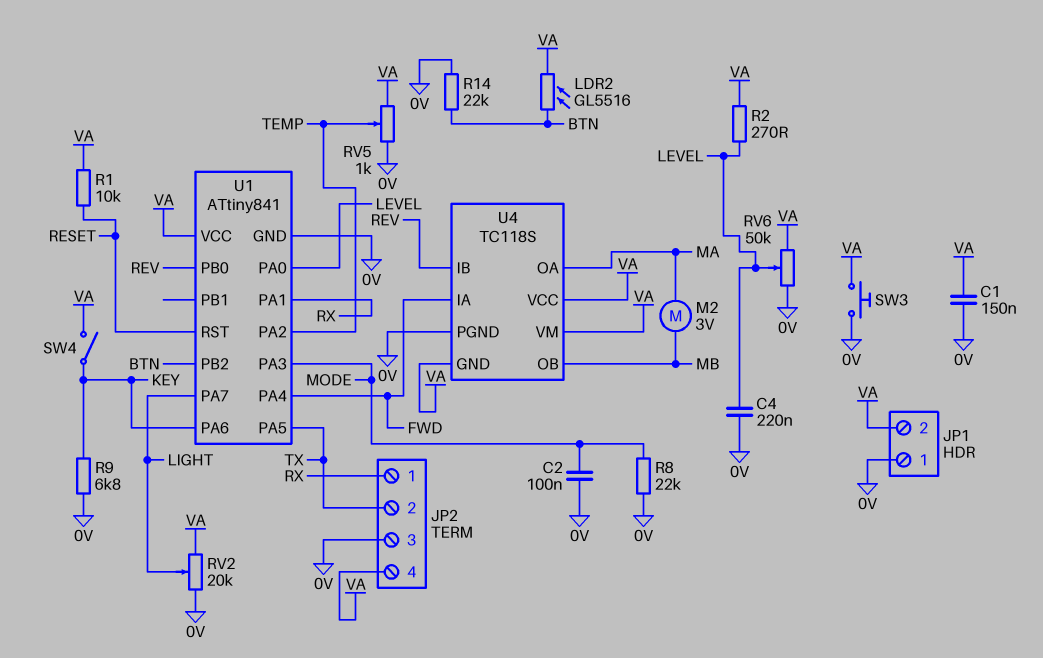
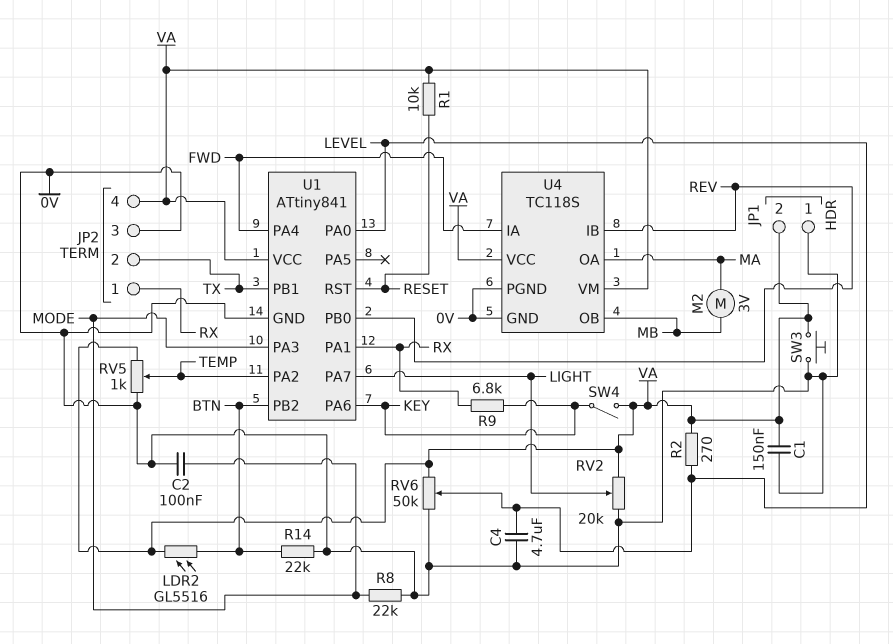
C4: 220nF (0V, LEVEL) -> 4.7uF (0V, LEVEL)
R9: 6.8k (0V, KEY) -> 6.8k (KEY, RX)
U1 pin PA5: TX -> none
U1 pin PB1: none -> TX
U4 pin GND: VA -> 0V

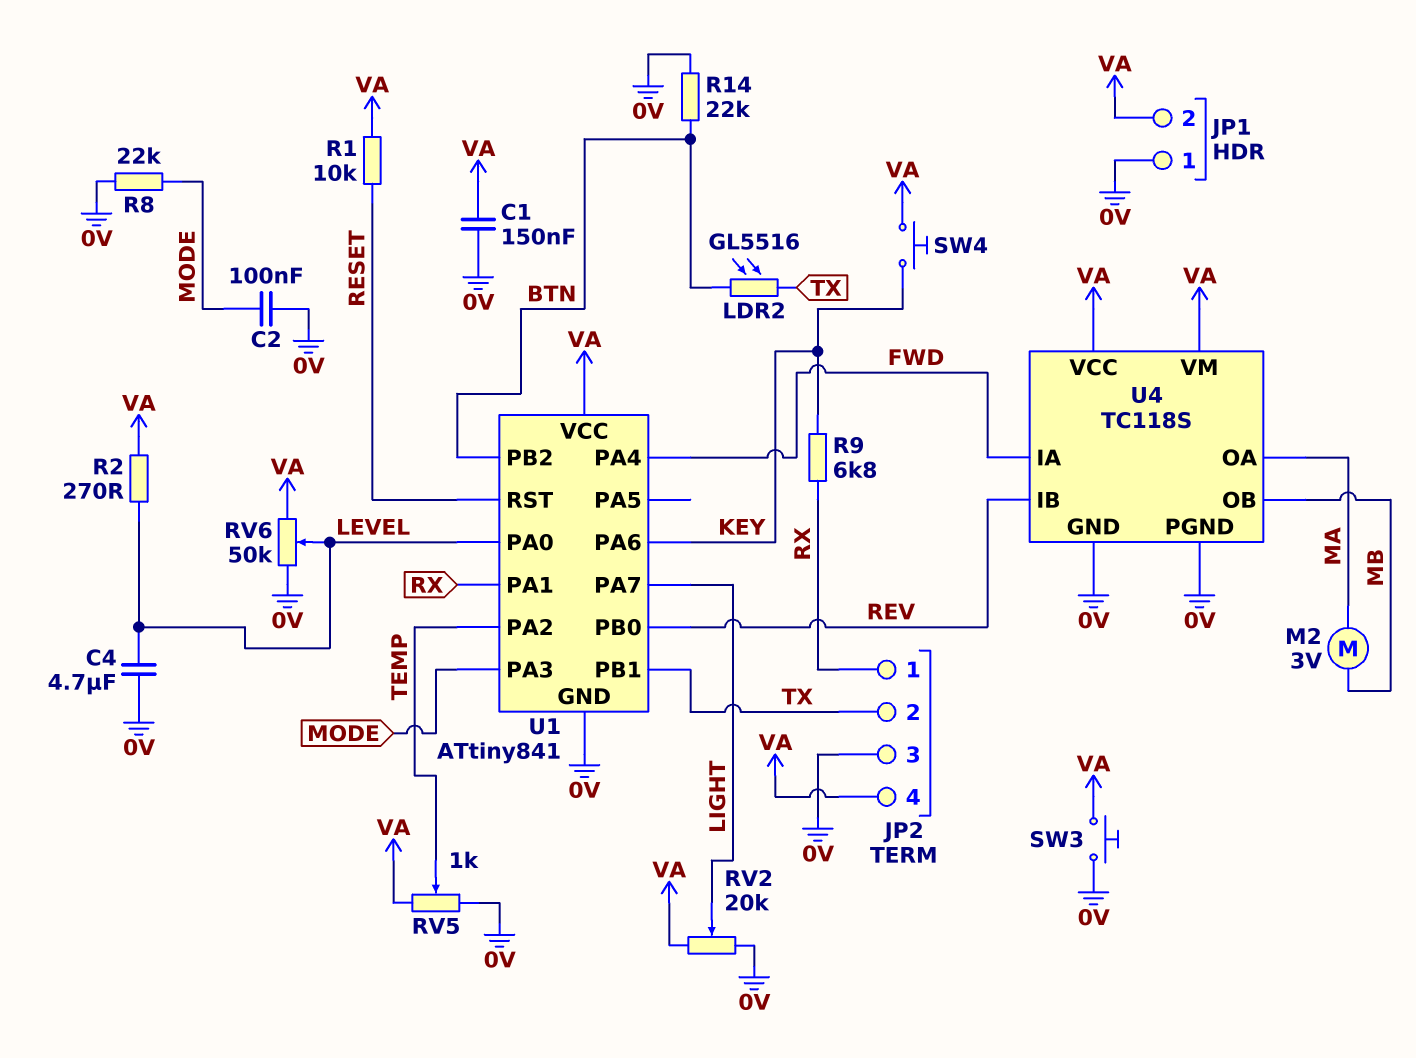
LDR2: GL5516 (BTN, VA) -> GL5516 (BTN, TX)
SW4: switch (KEY, VA) -> button (KEY, VA)

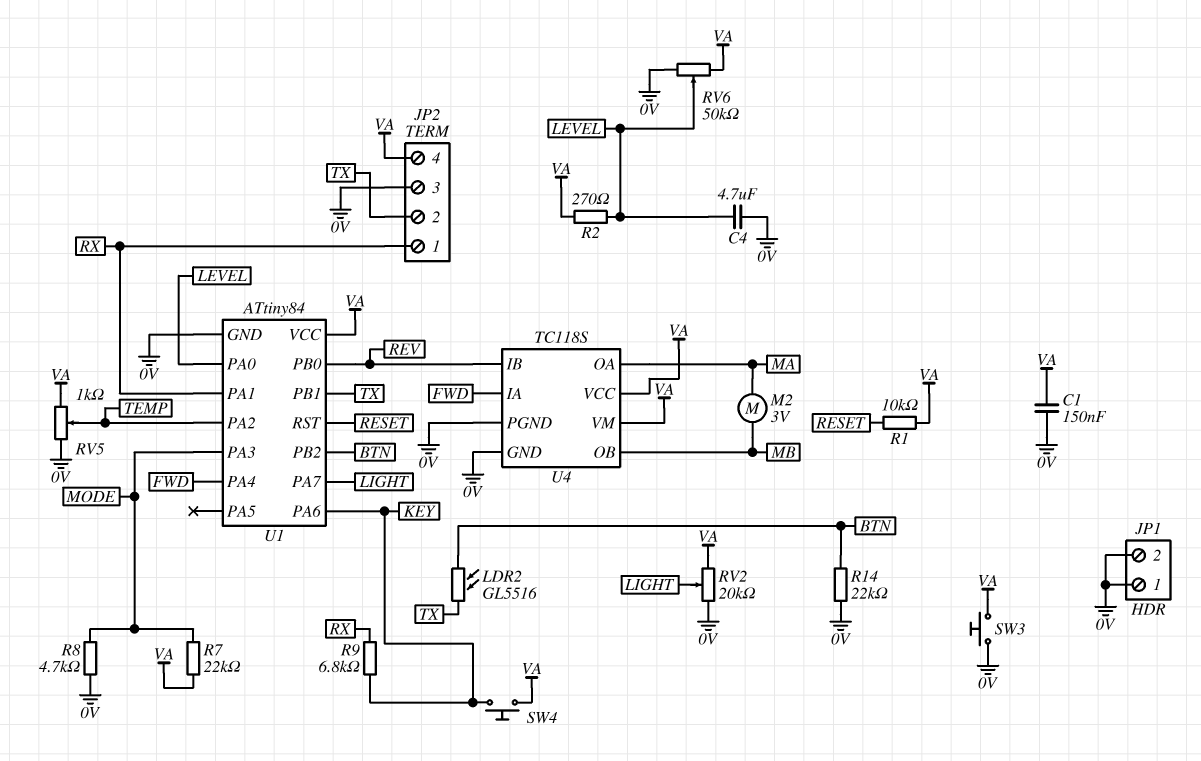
C2: 100nF (0V, MODE) -> none
JP1 pin 2: VA -> 0V
R7: none -> 22k (MODE, VA)
R8: 22k (0V, MODE) -> 4.7k (0V, MODE)
U1: ATtiny841 -> ATtiny84

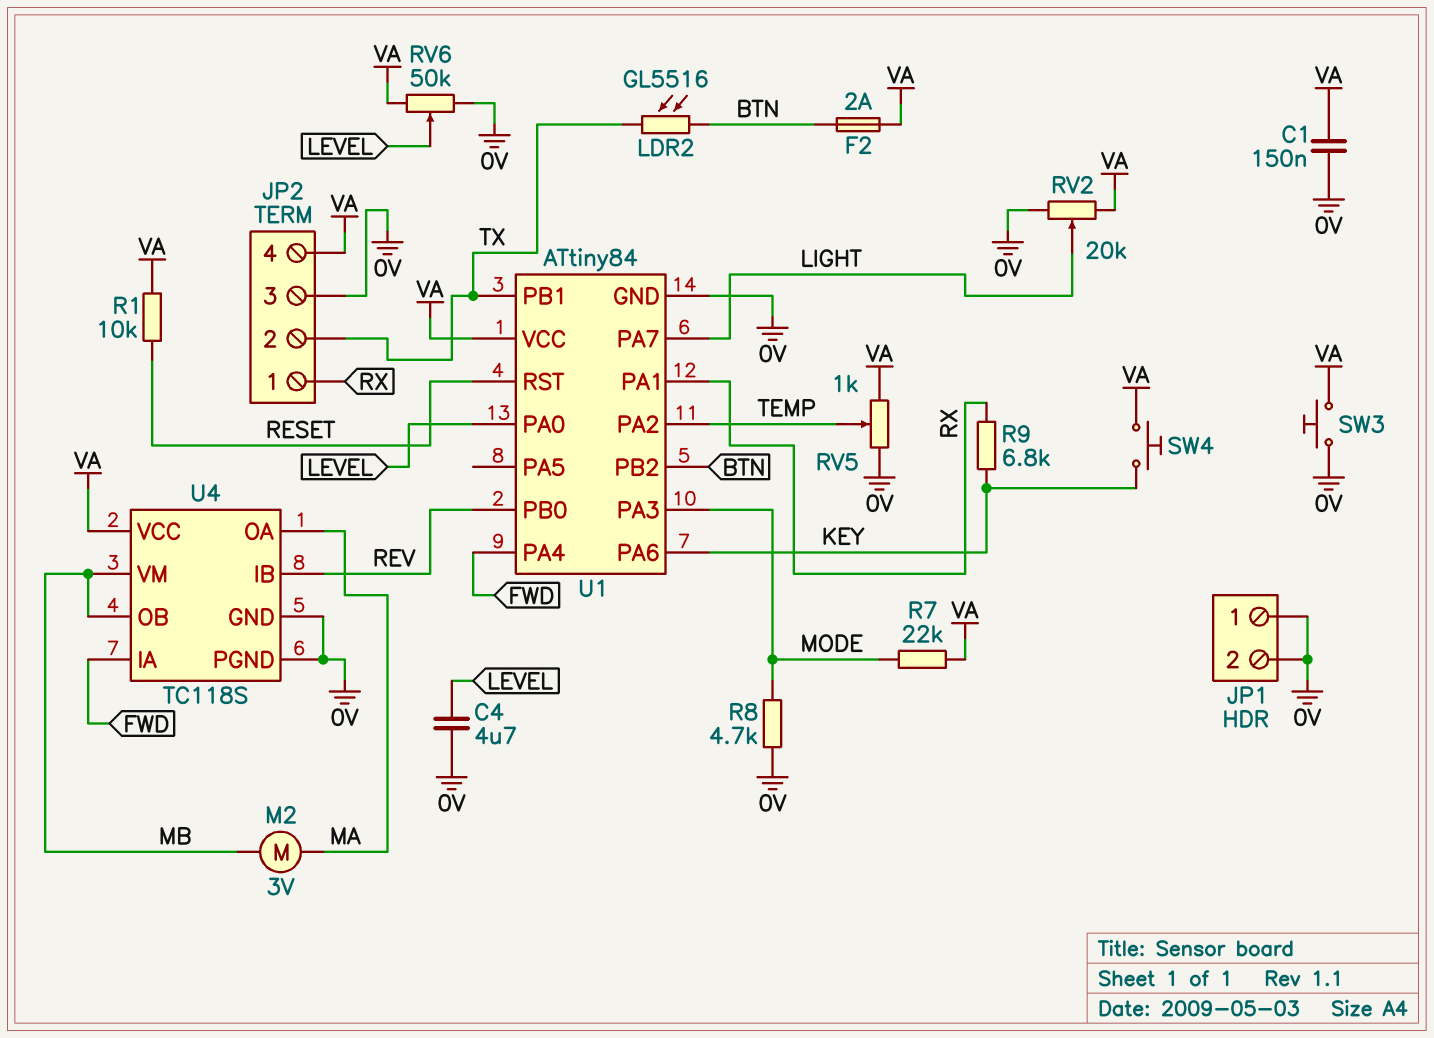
F2: none -> 2A (BTN, VA)
R2: 270 (LEVEL, VA) -> none
R14: 22k (0V, BTN) -> none
U4 pin VM: VA -> MB

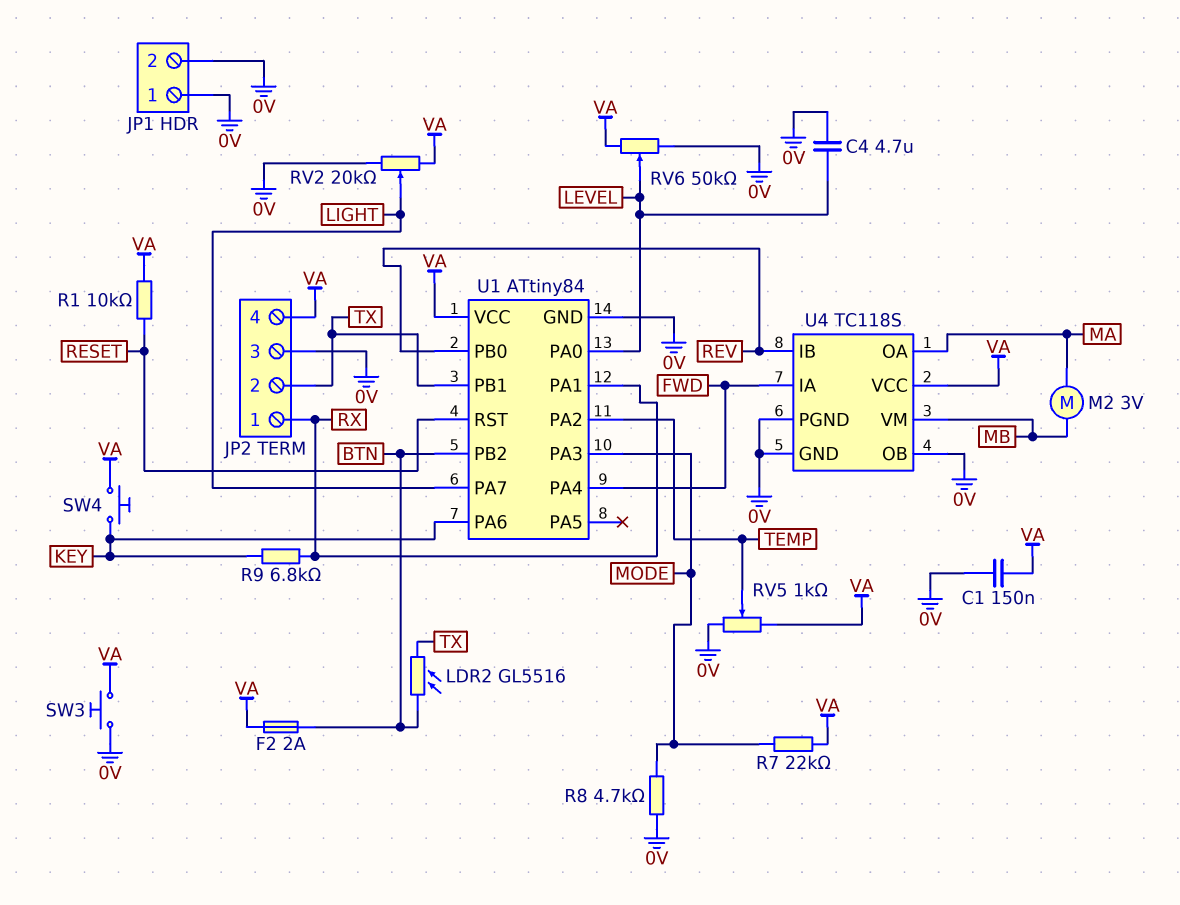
U4 pin OB: MB -> 0V

